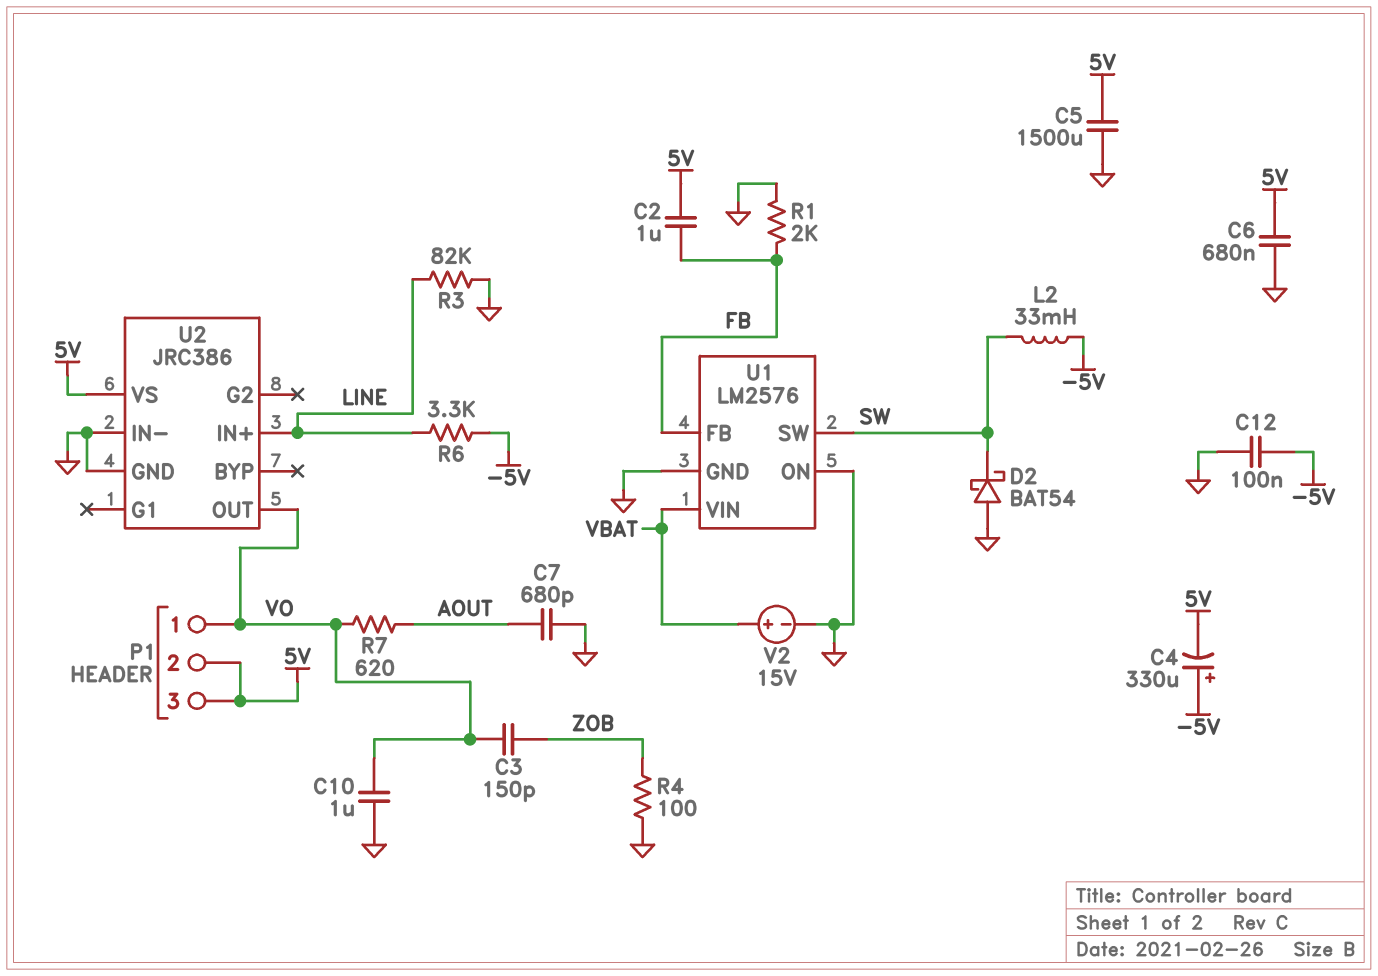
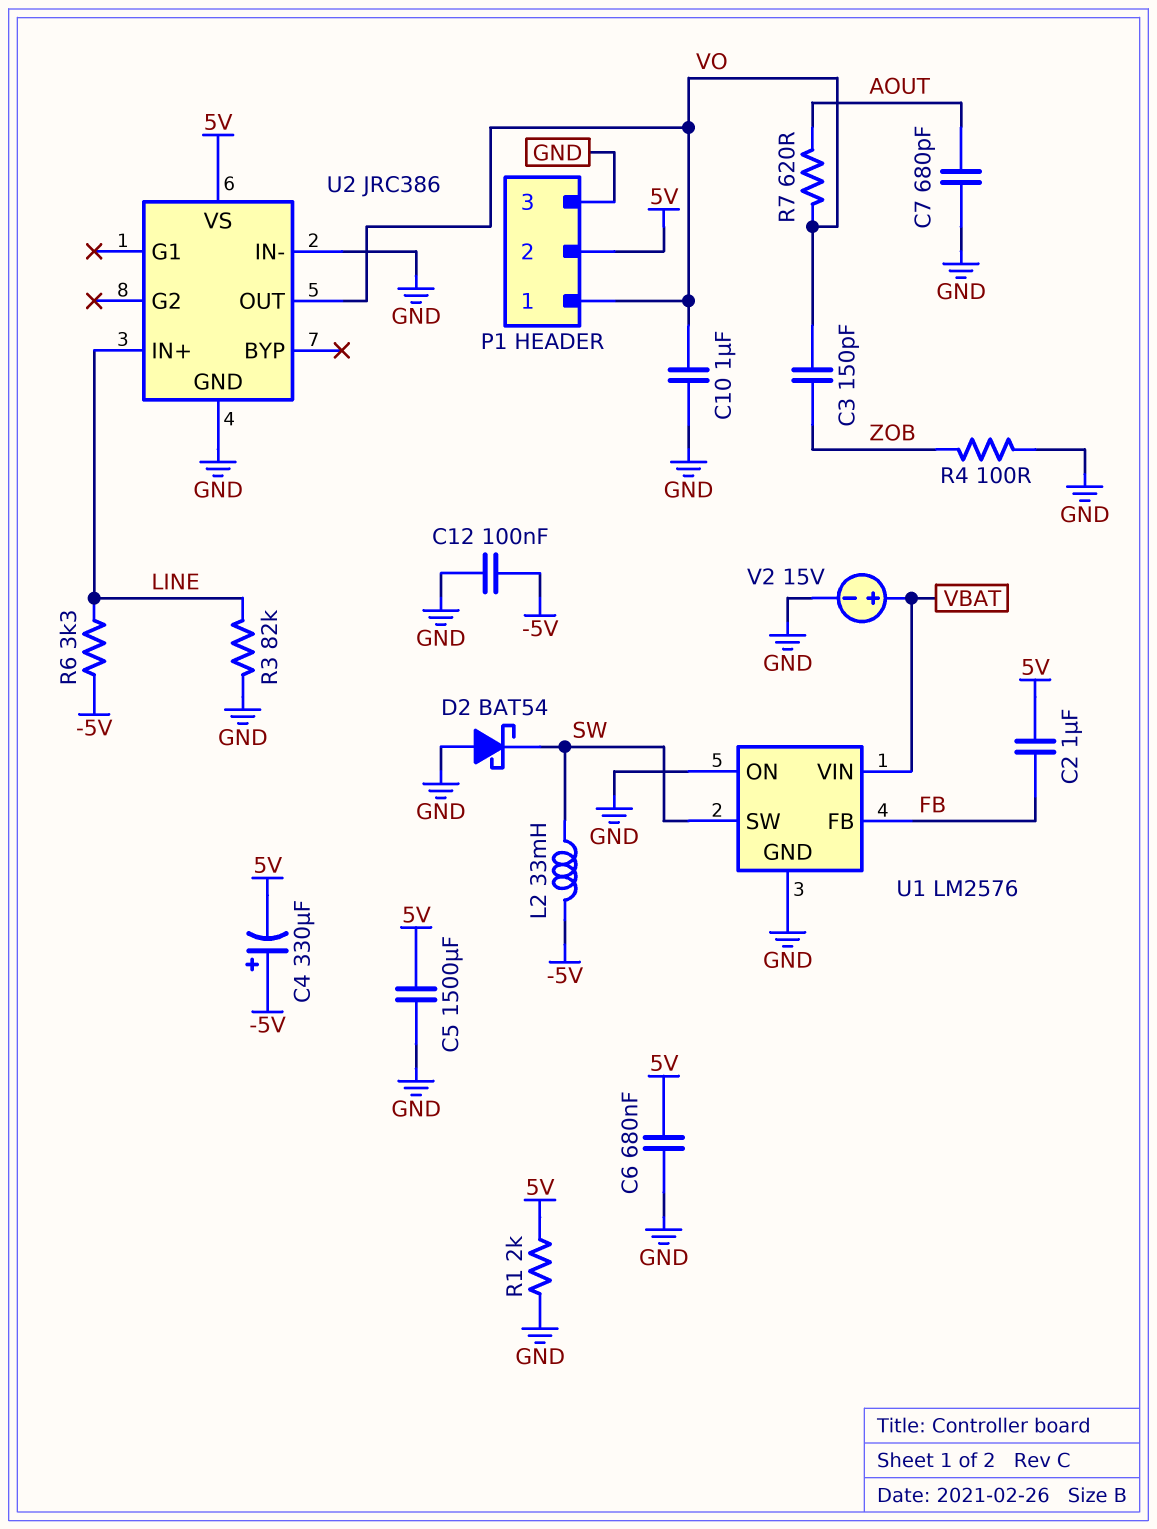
P1 pin 3: 5V -> GND
R1: 2k (FB, GND) -> 2k (5V, GND)

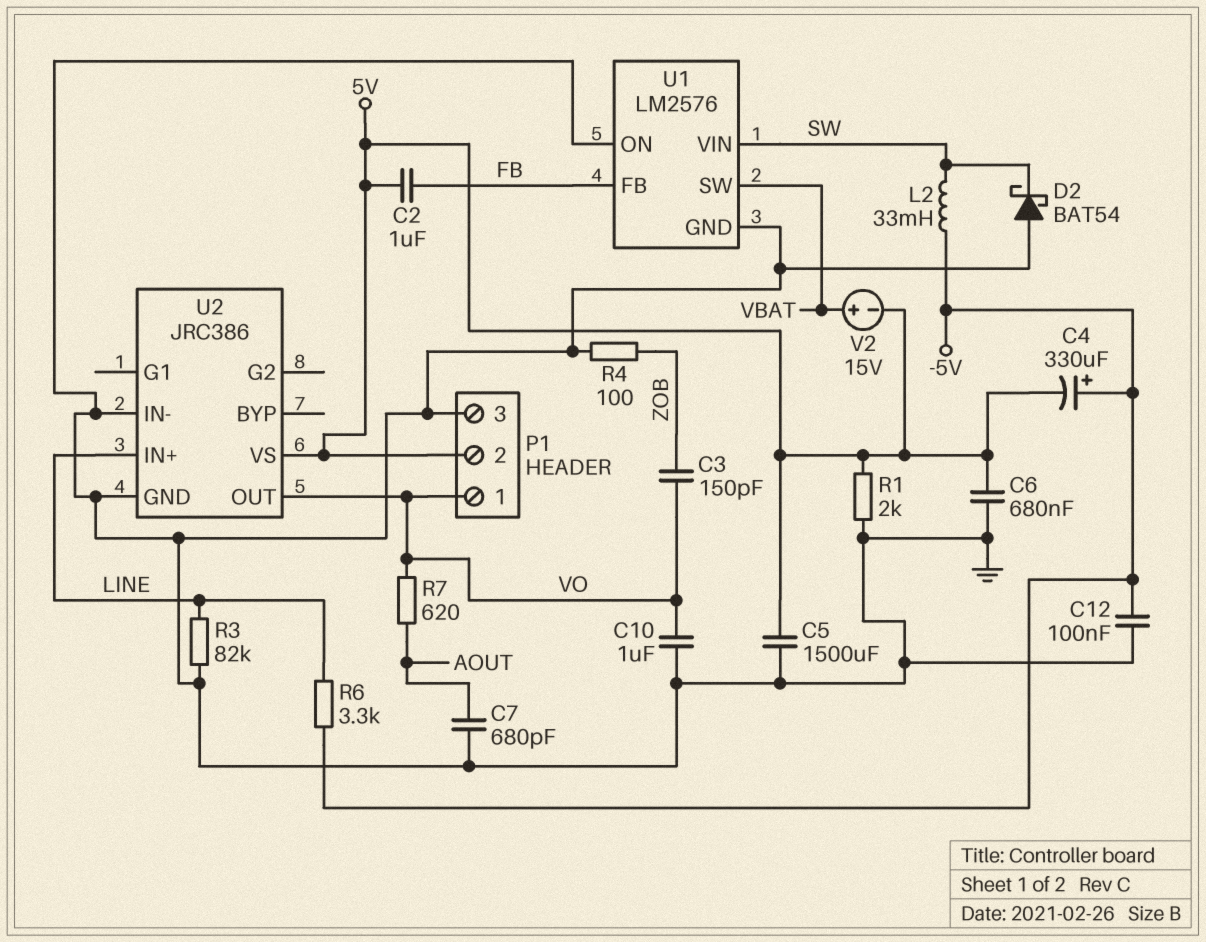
U1 pin SW: SW -> VBAT
U1 pin VIN: VBAT -> SW
V2: 15V (plus VBAT, minus GND) -> 15V (plus VBAT, minus 5V)

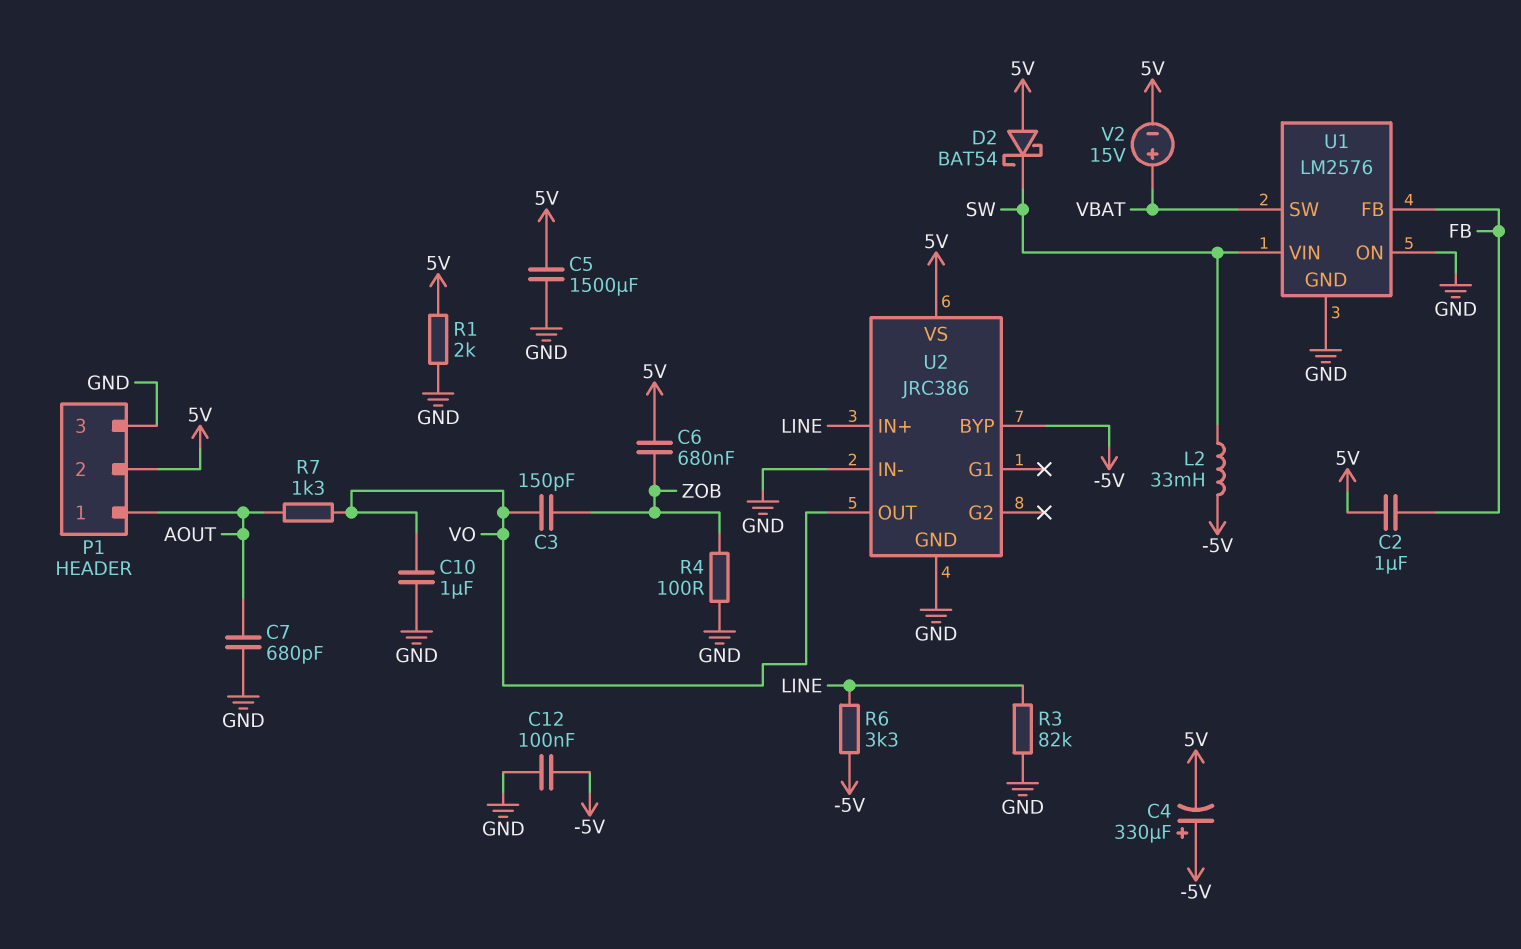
C6: 680nF (5V, GND) -> 680nF (5V, ZOB)
D2: schottky BAT54 (A GND, K SW) -> schottky BAT54 (A 5V, K SW)
P1 pin 1: VO -> AOUT
R7: 620 (AOUT, VO) -> 1.3k (AOUT, VO)
U2 pin BYP: none -> -5V

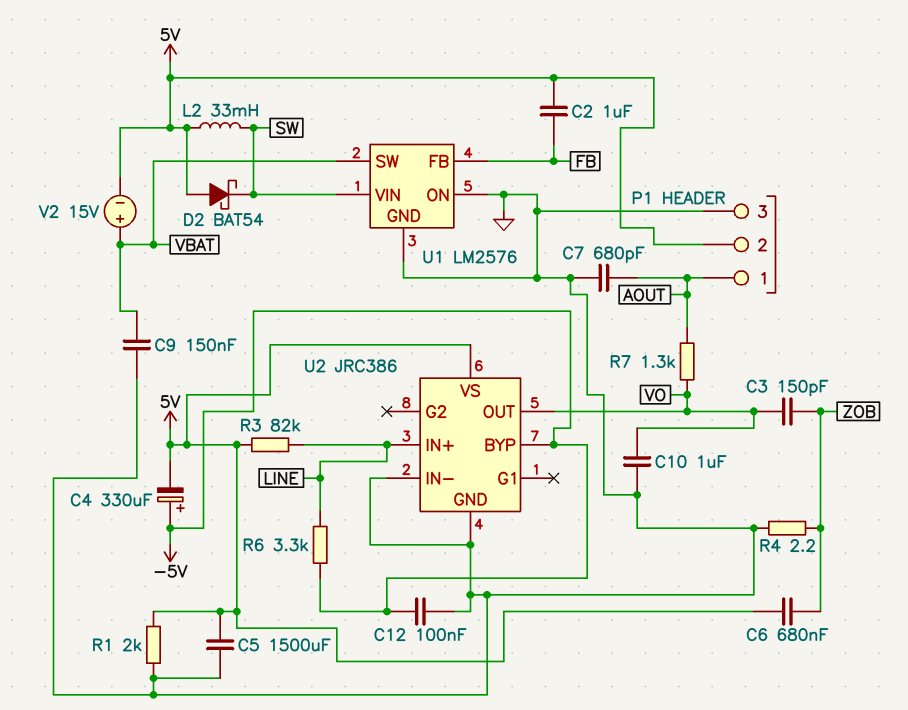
C9: none -> 150nF (GND, VBAT)
L2: 33mH (-5V, SW) -> 33mH (5V, SW)
R3: 82k (GND, LINE) -> 82k (5V, LINE)
R4: 100 (GND, ZOB) -> 2.2 (GND, ZOB)

